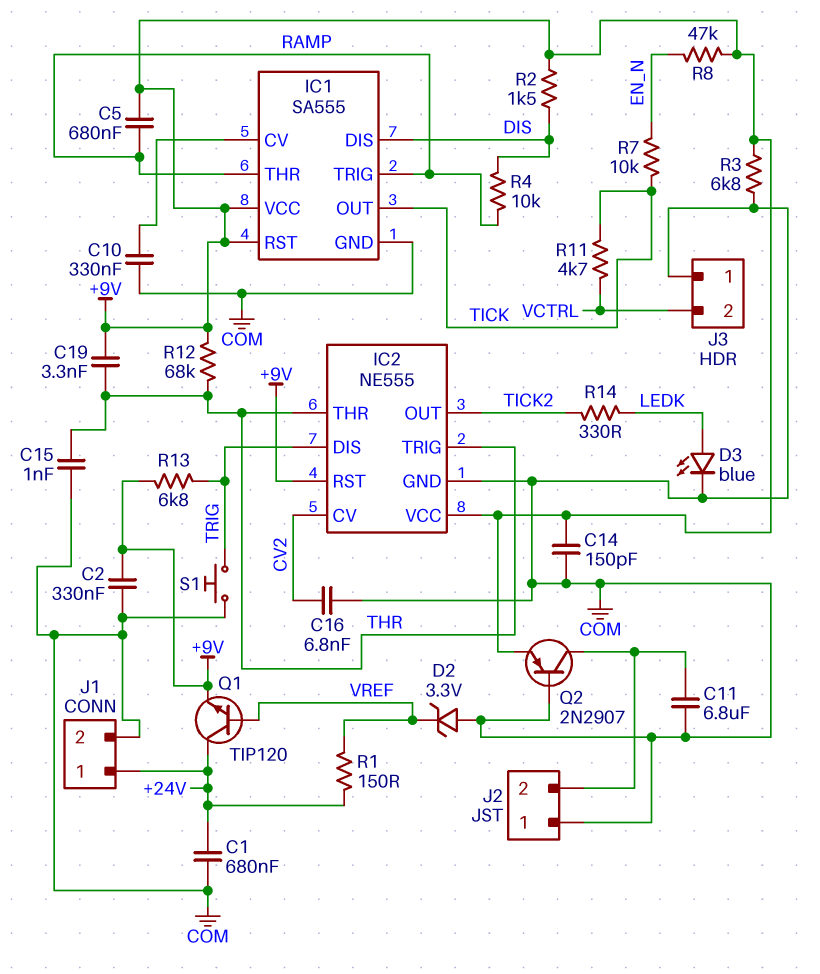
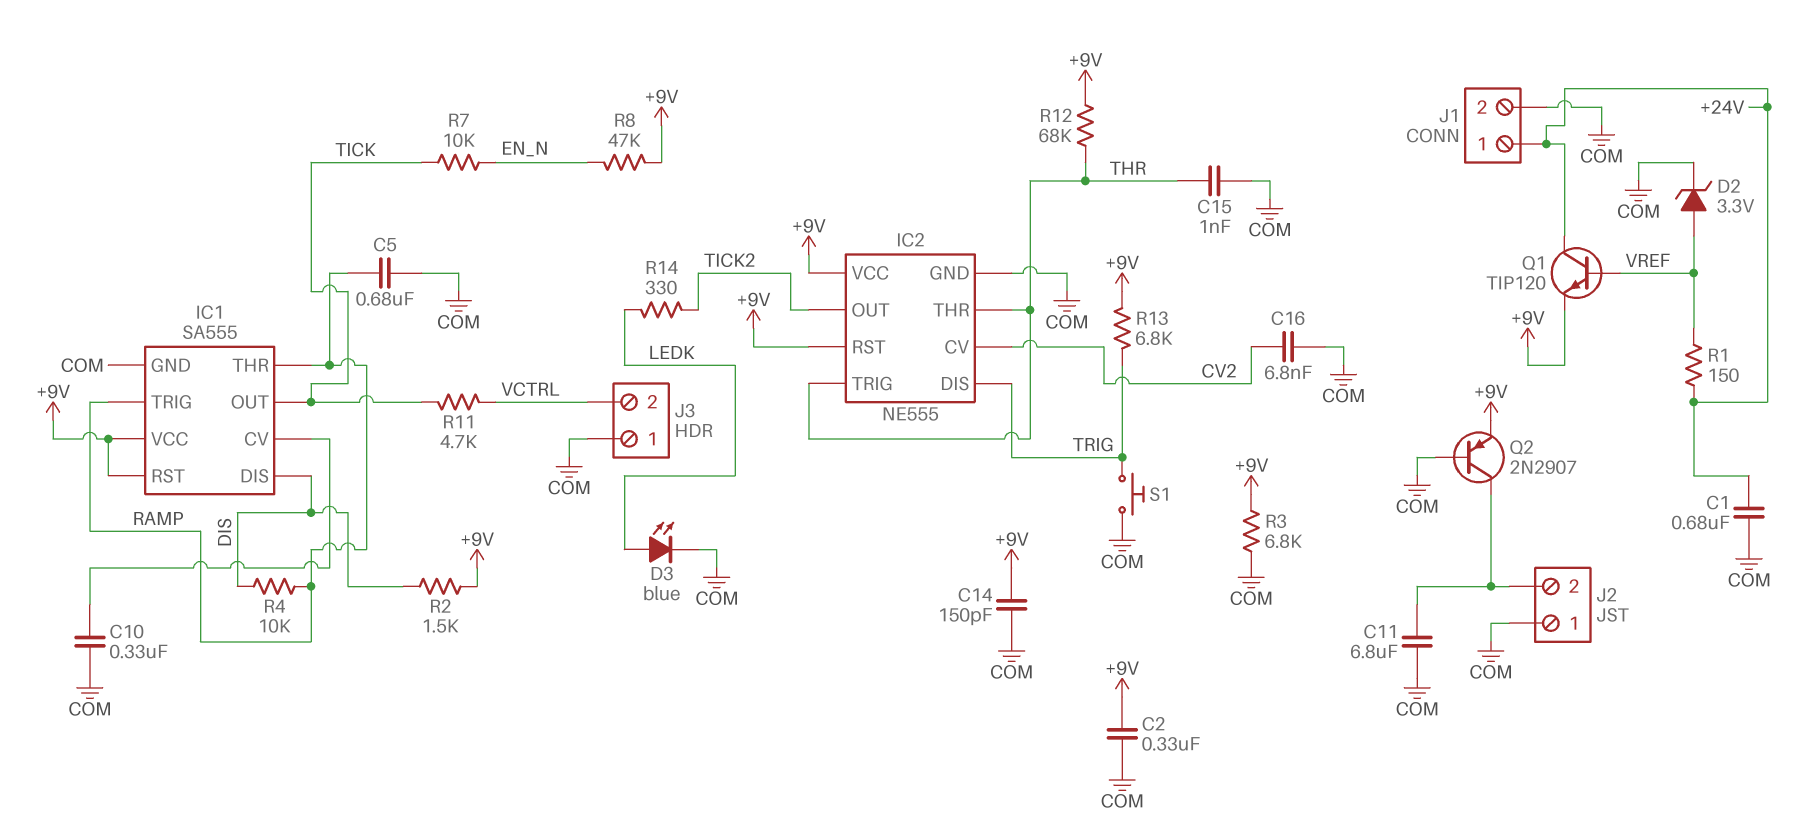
C5: 680nF (+9V, RAMP) -> 680nF (COM, RAMP)
C19: 3.3nF (+9V, THR) -> none
D2: zener 3.3V (A COM, K VREF) -> zener 3.3V (A VREF, K COM)

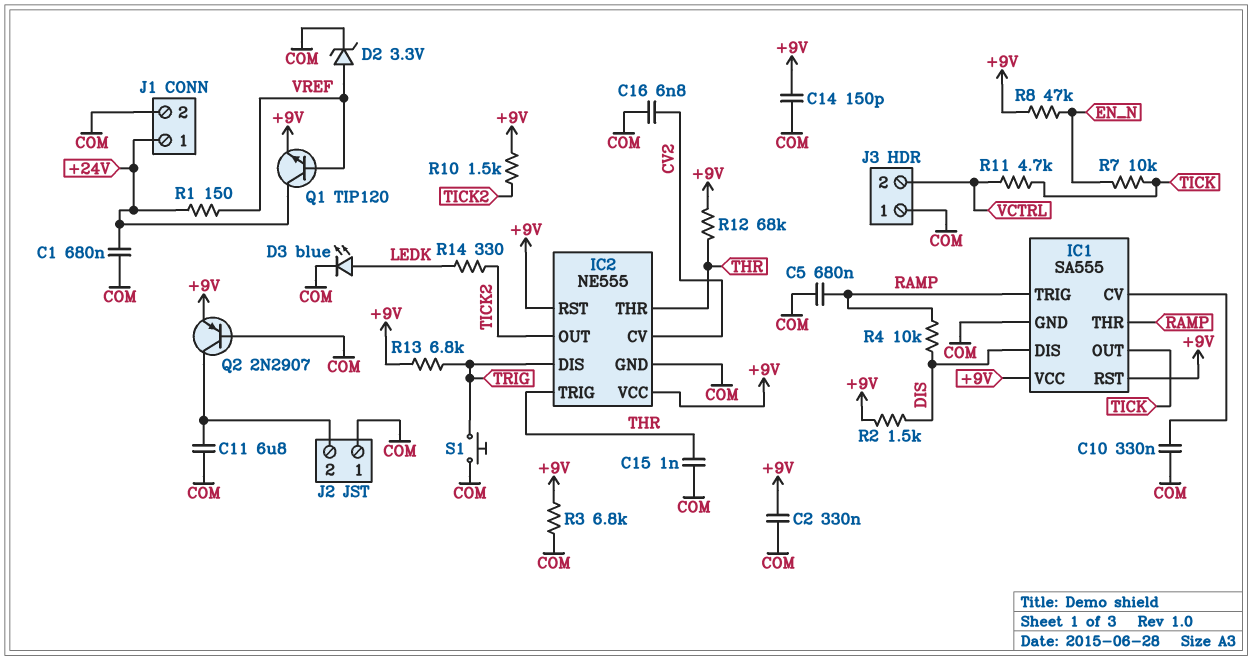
R10: none -> 1.5k (+9V, TICK2)

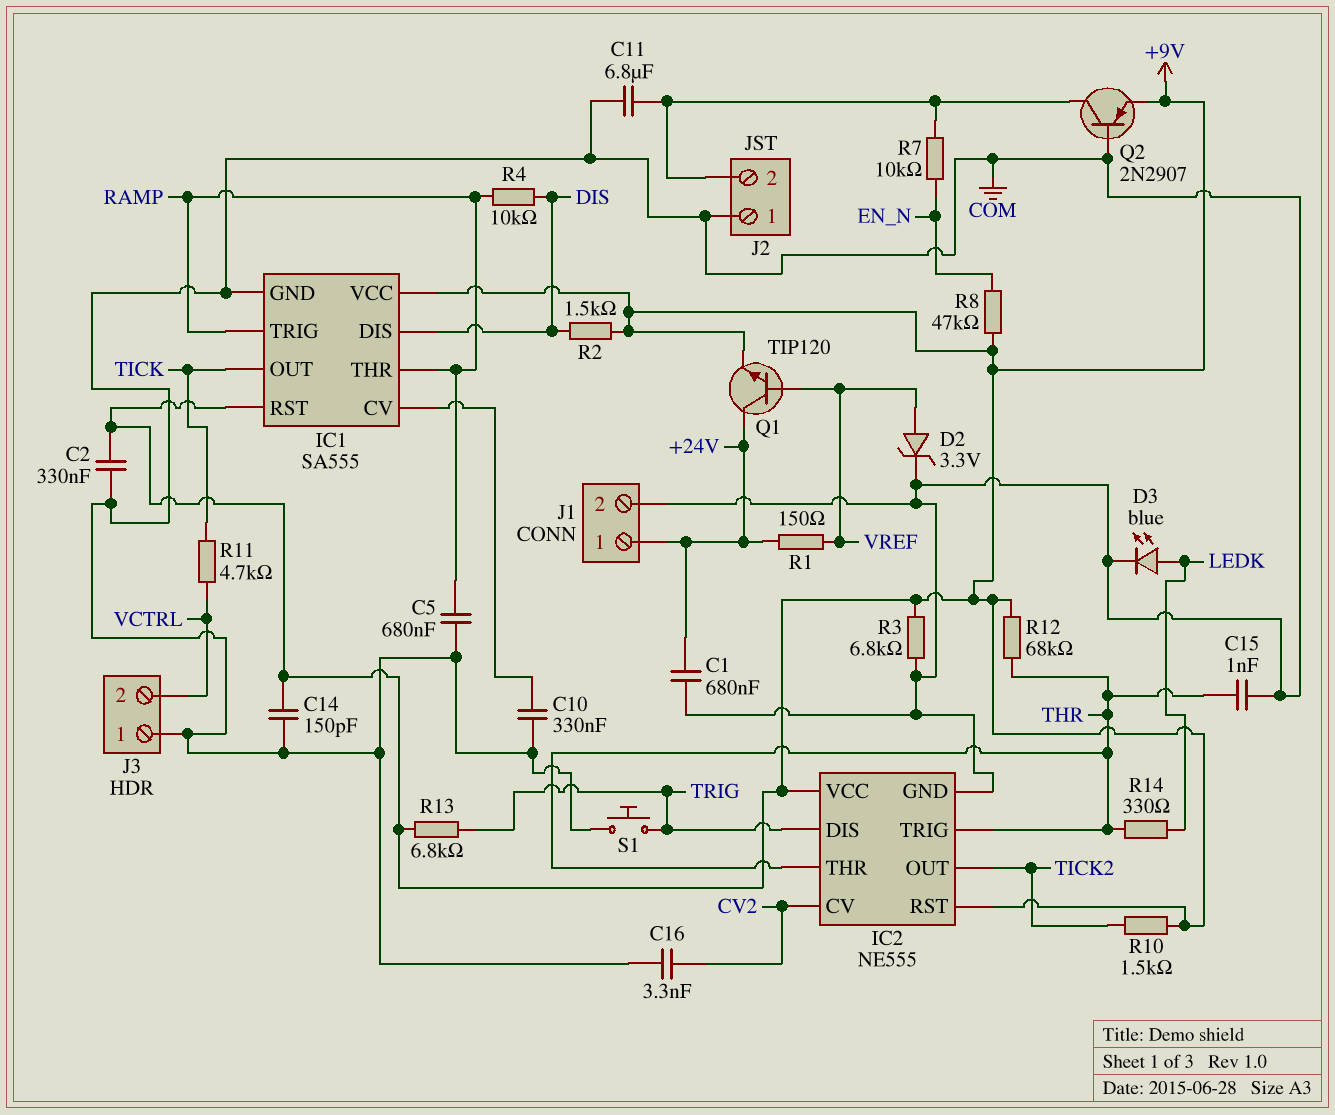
C16: 6.8nF (COM, CV2) -> 3.3nF (COM, CV2)
R7: 10k (EN_N, TICK) -> 10k (EN_N, J2/2)
R14: 330 (LEDK, TICK2) -> 330 (LEDK, THR)

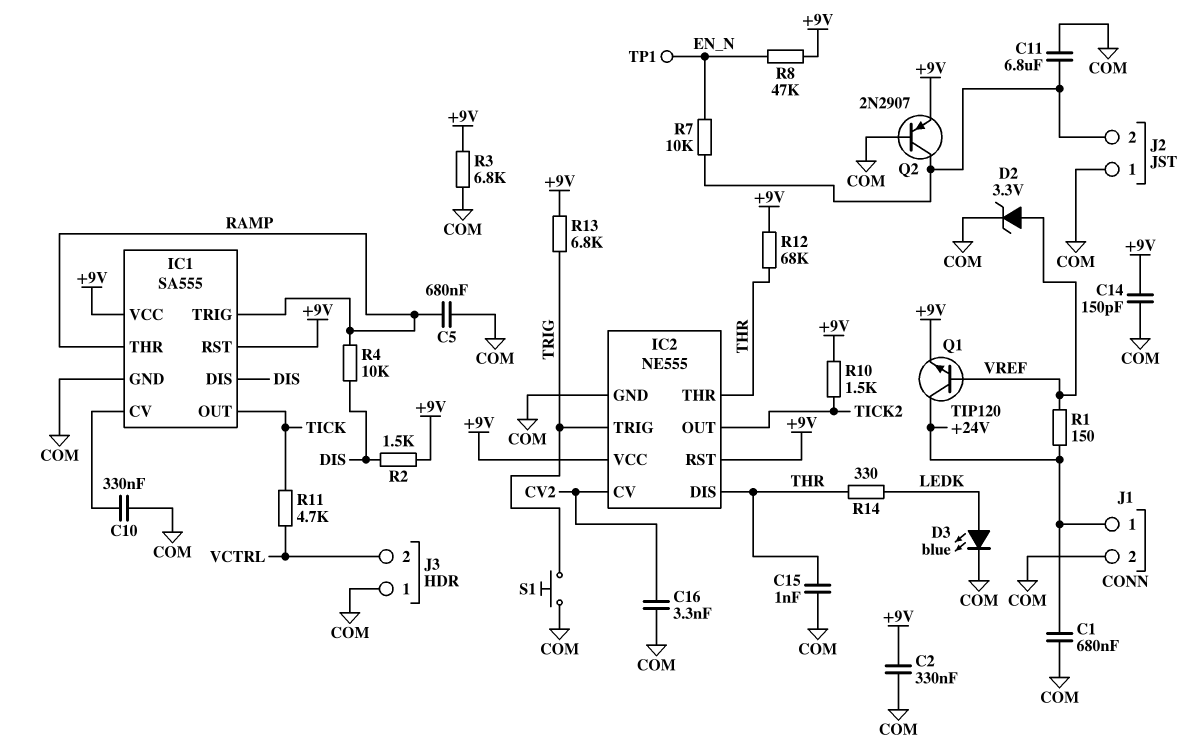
IC2 pin DIS: TRIG -> THR
IC2 pin TRIG: THR -> TRIG
TP1: none -> test point (EN_N)

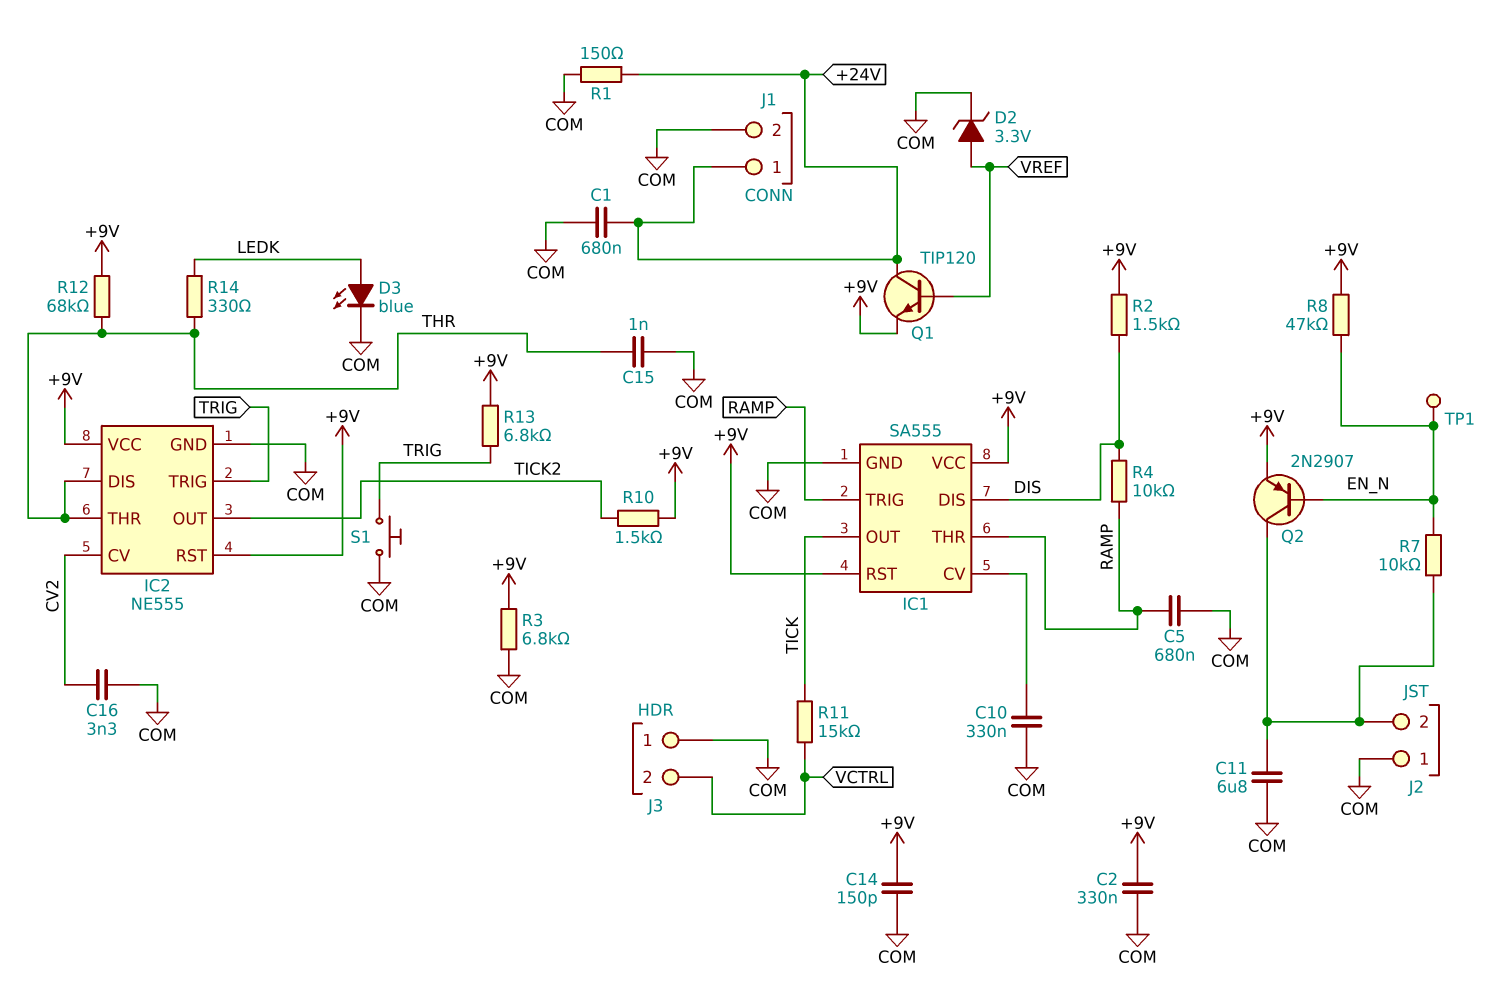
Q2: PNP 2N2907 (B COM, C J2/2, E +9V) -> PNP 2N2907 (B EN_N, C J2/2, E +9V)
R1: 150 (+24V, VREF) -> 150 (+24V, COM)
R11: 4.7k (TICK, VCTRL) -> 15k (TICK, VCTRL)

